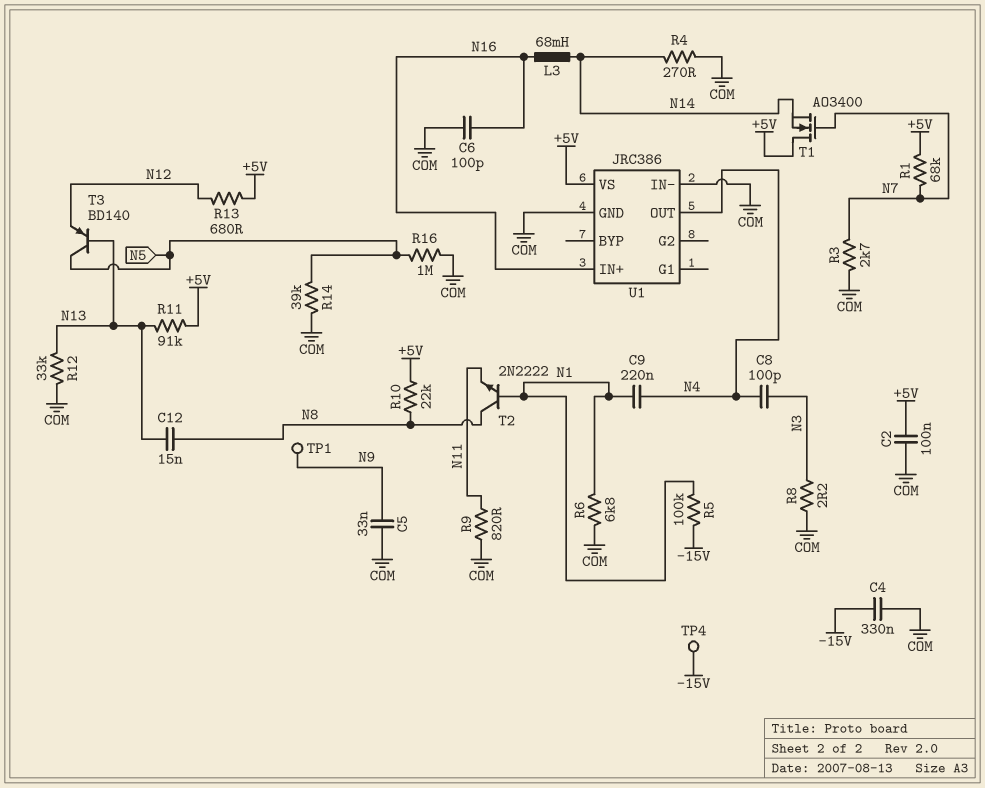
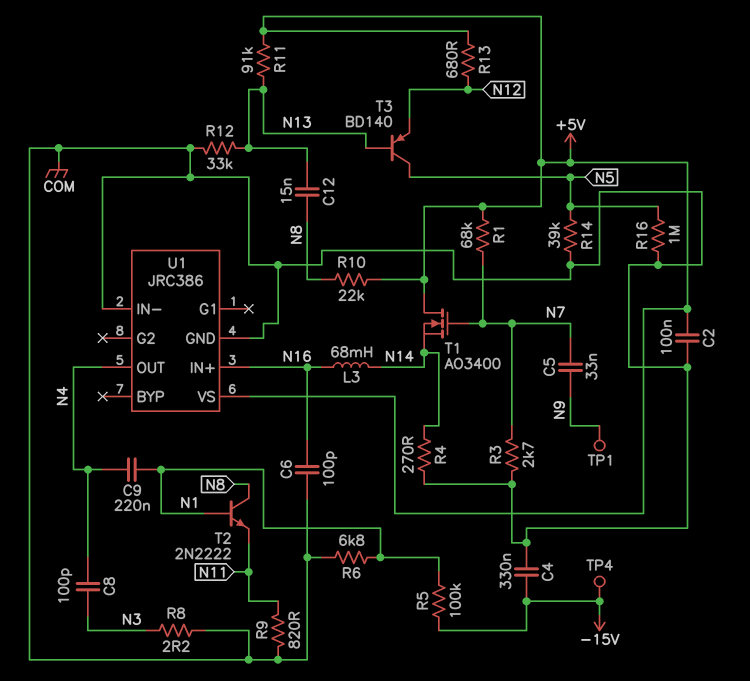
C5: 33nF (COM, N9) -> 33nF (N7, N9)

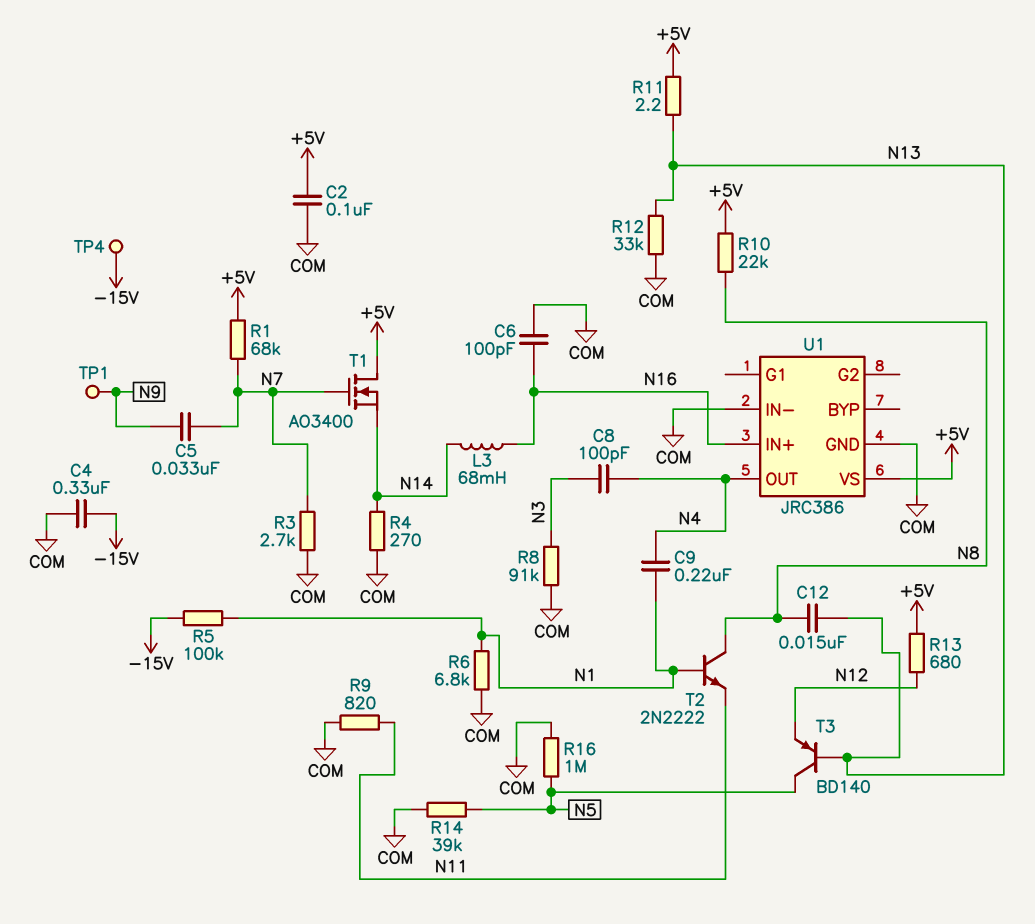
R8: 2.2 (COM, N3) -> 91k (COM, N3)
R11: 91k (+5V, N13) -> 2.2 (+5V, N13)

